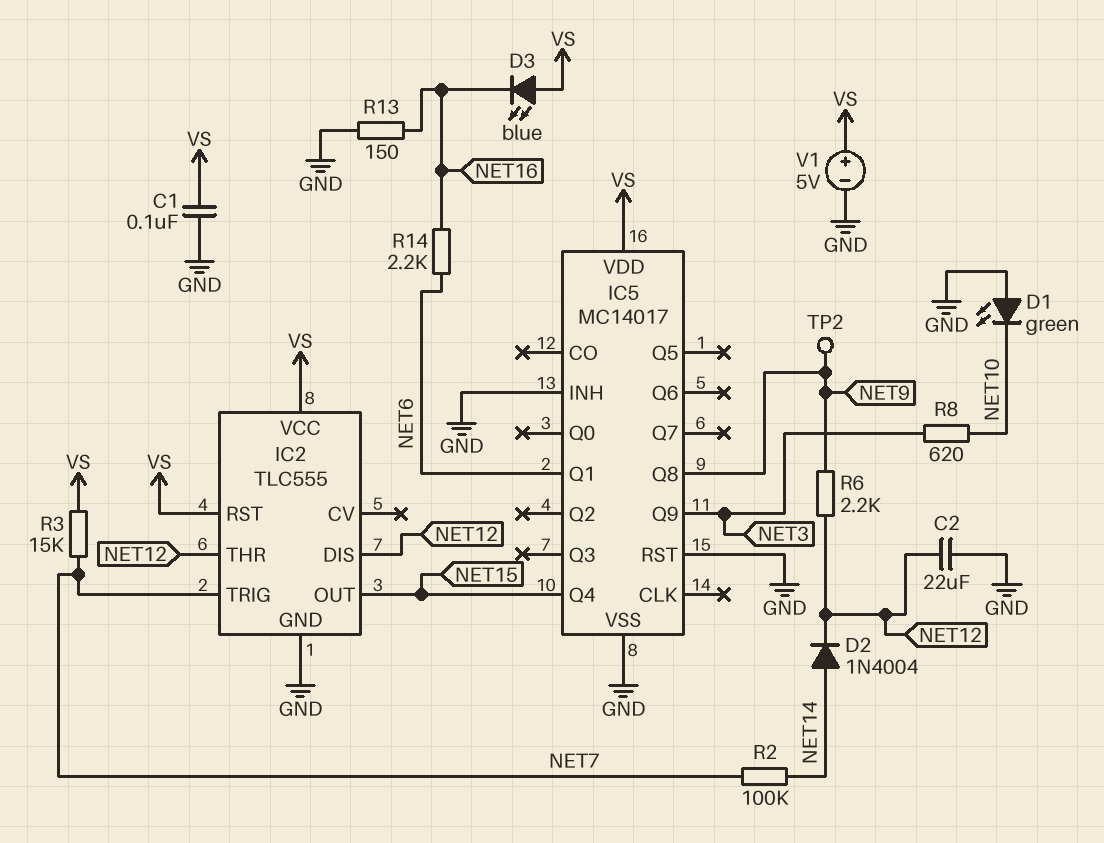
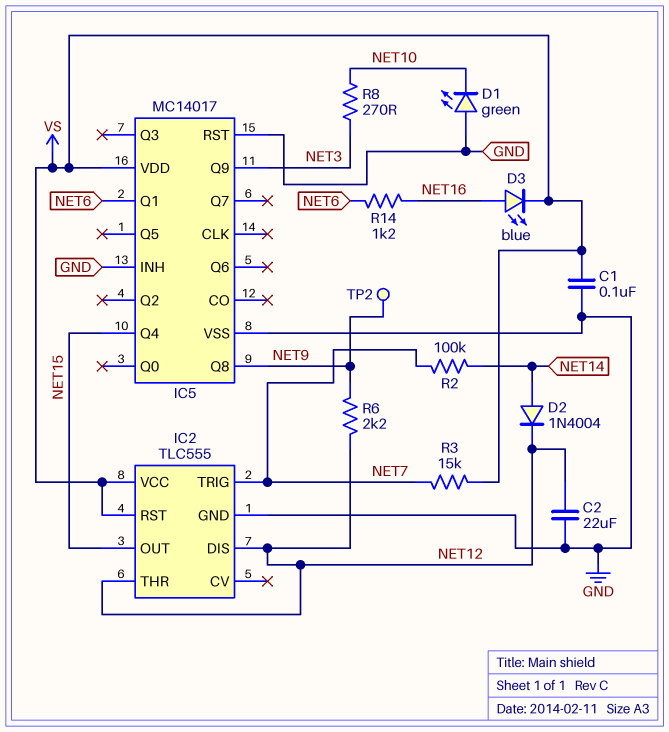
D3: LED blue (A VS, K NET16) -> LED blue (A NET16, K VS)
R8: 620 (NET3, NET10) -> 270 (NET3, NET10)
R13: 150 (GND, NET16) -> none
R14: 2.2k (NET6, NET16) -> 1.2k (NET6, NET16)
V1: 5V (plus VS, minus GND) -> none

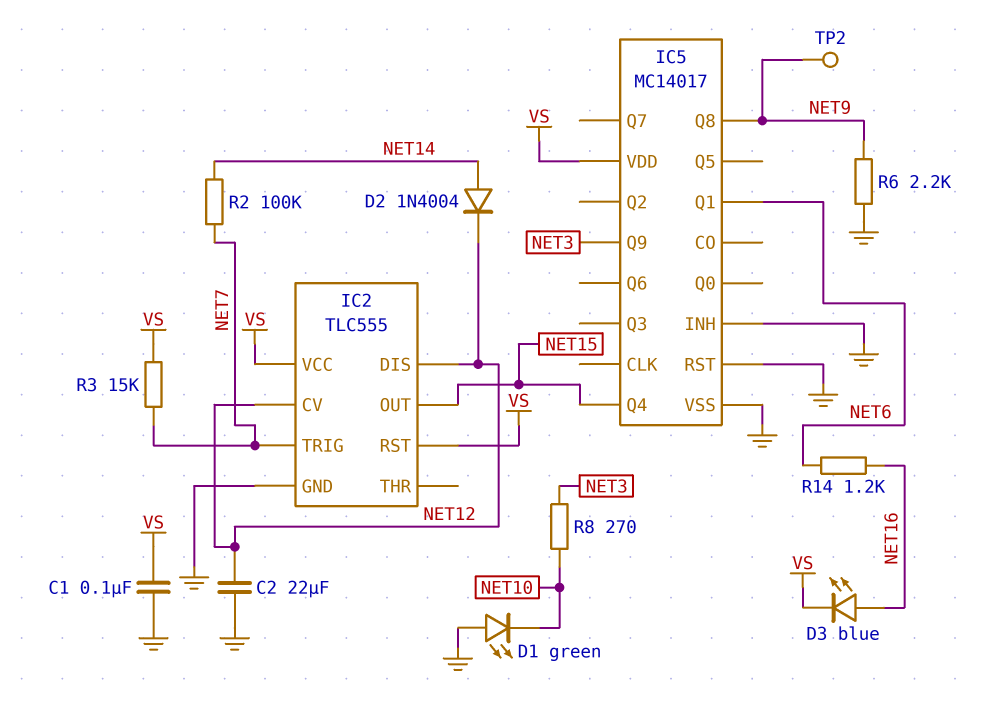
IC2 pin CV: none -> NET12
IC2 pin THR: NET12 -> none
R6: 2.2k (NET9, NET12) -> 2.2k (GND, NET9)

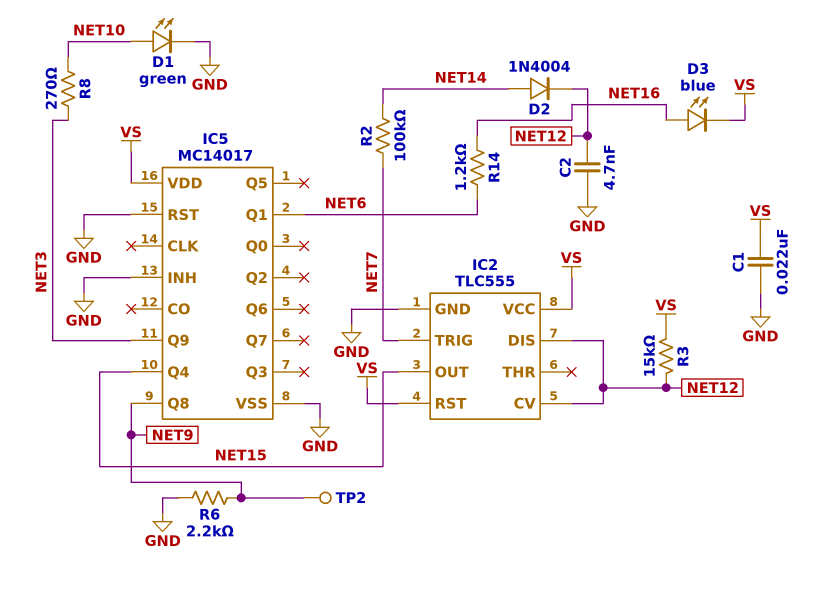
C1: 100nF (GND, VS) -> 22nF (GND, VS)
C2: 22uF (GND, NET12) -> 4.7nF (GND, NET12)
D1: LED green (A GND, K NET10) -> LED green (A NET10, K GND)
R3: 15k (NET7, VS) -> 15k (NET12, VS)

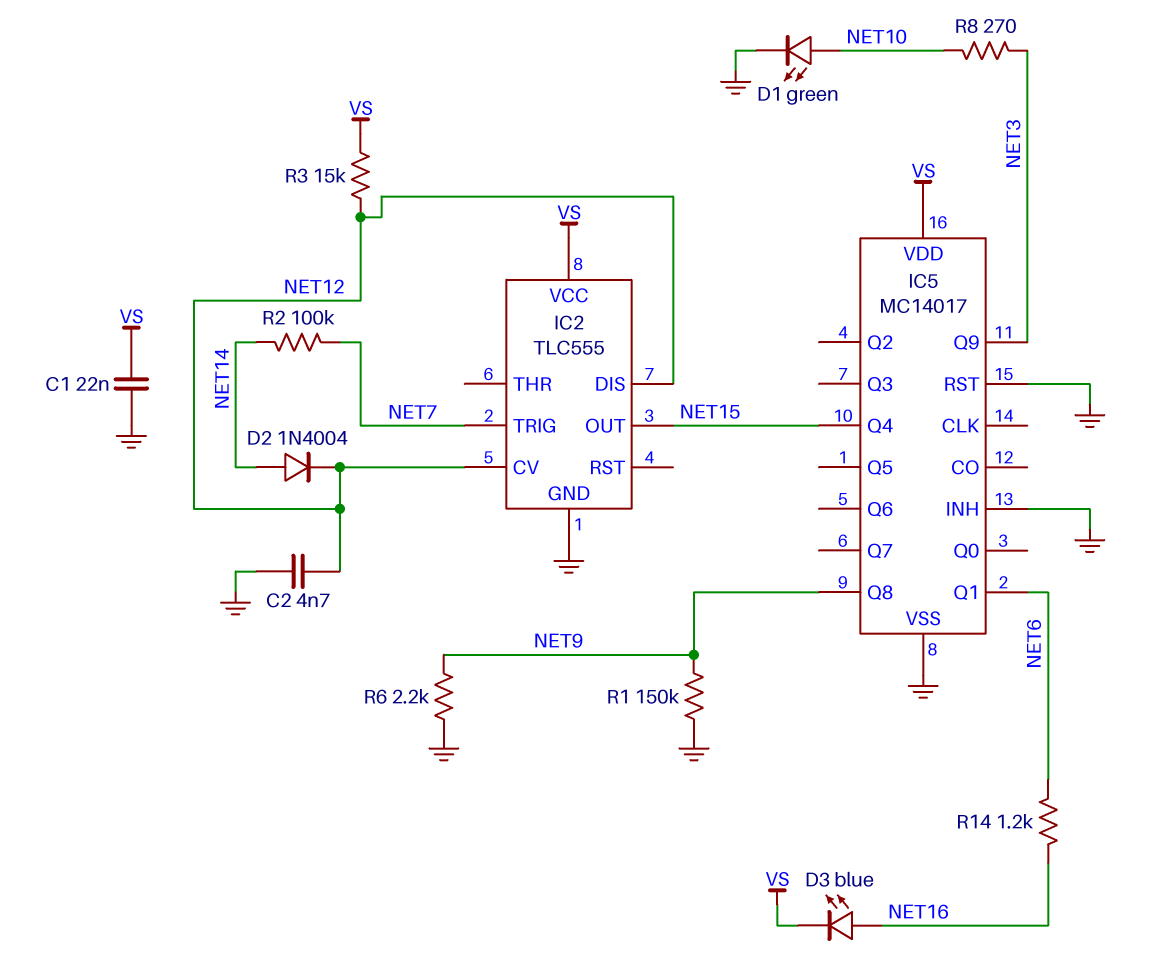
IC2 pin RST: VS -> none
R1: none -> 150k (GND, NET9)
TP2: test point (NET9) -> none

